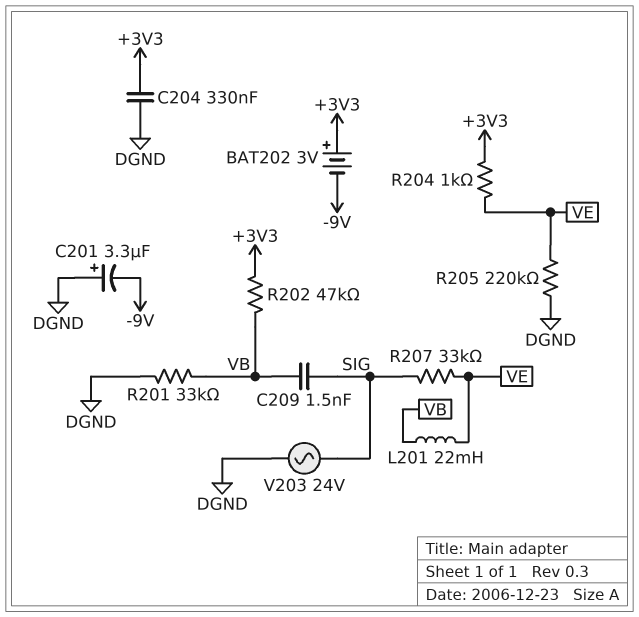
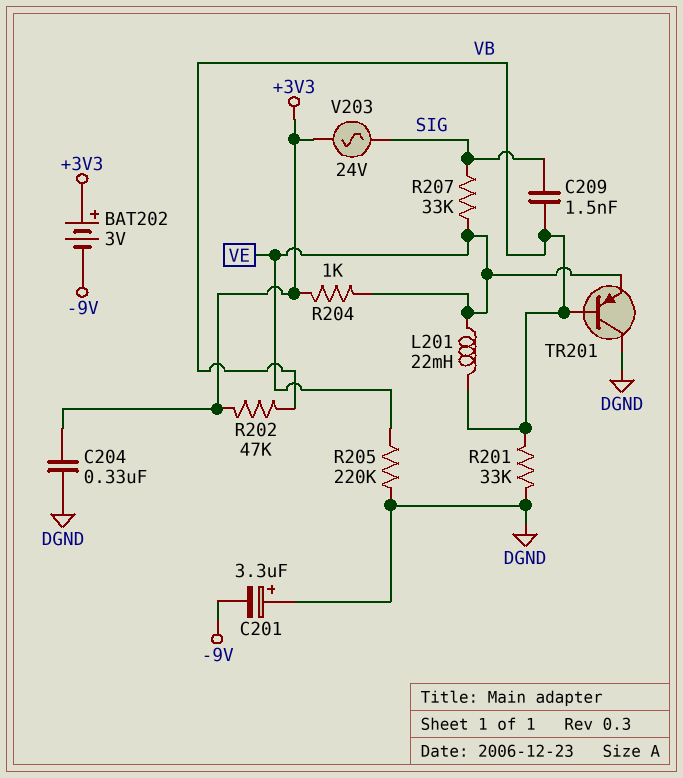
TR201: none -> PNP (B VB, C DGND, E VE)
V203: AC 24V (DGND, SIG) -> AC 24V (+3V3, SIG)

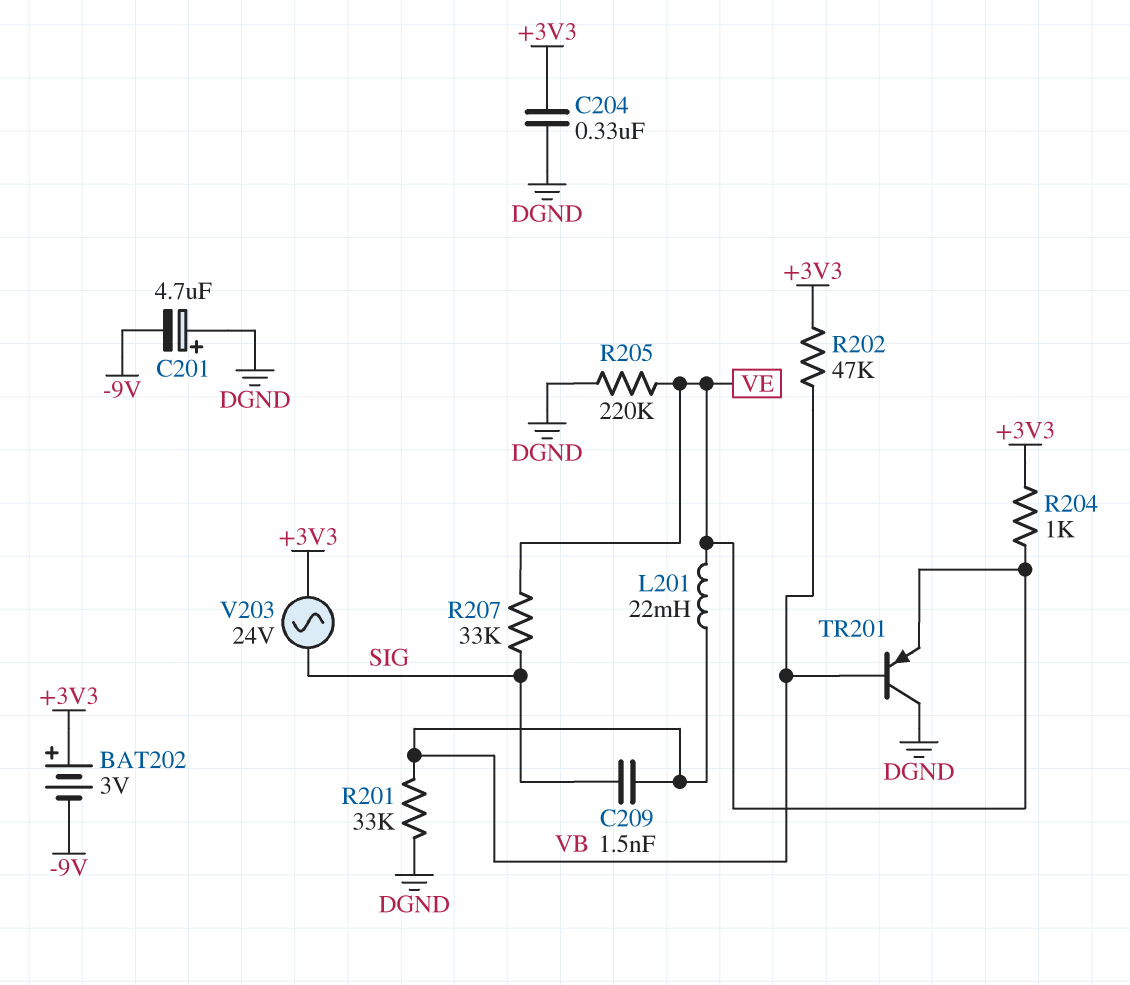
C201: 3.3uF (plus DGND, minus -9V) -> 4.7uF (plus DGND, minus -9V)

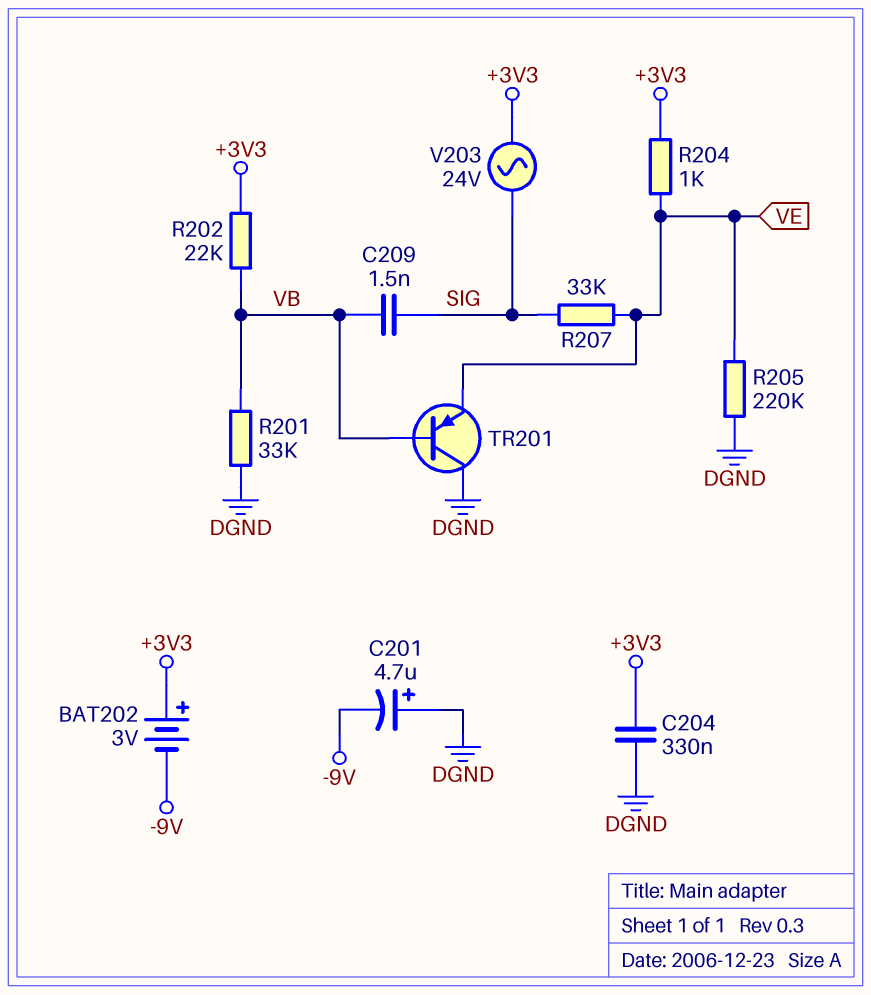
L201: 22mH (VB, VE) -> none
R202: 47k (+3V3, VB) -> 22k (+3V3, VB)

